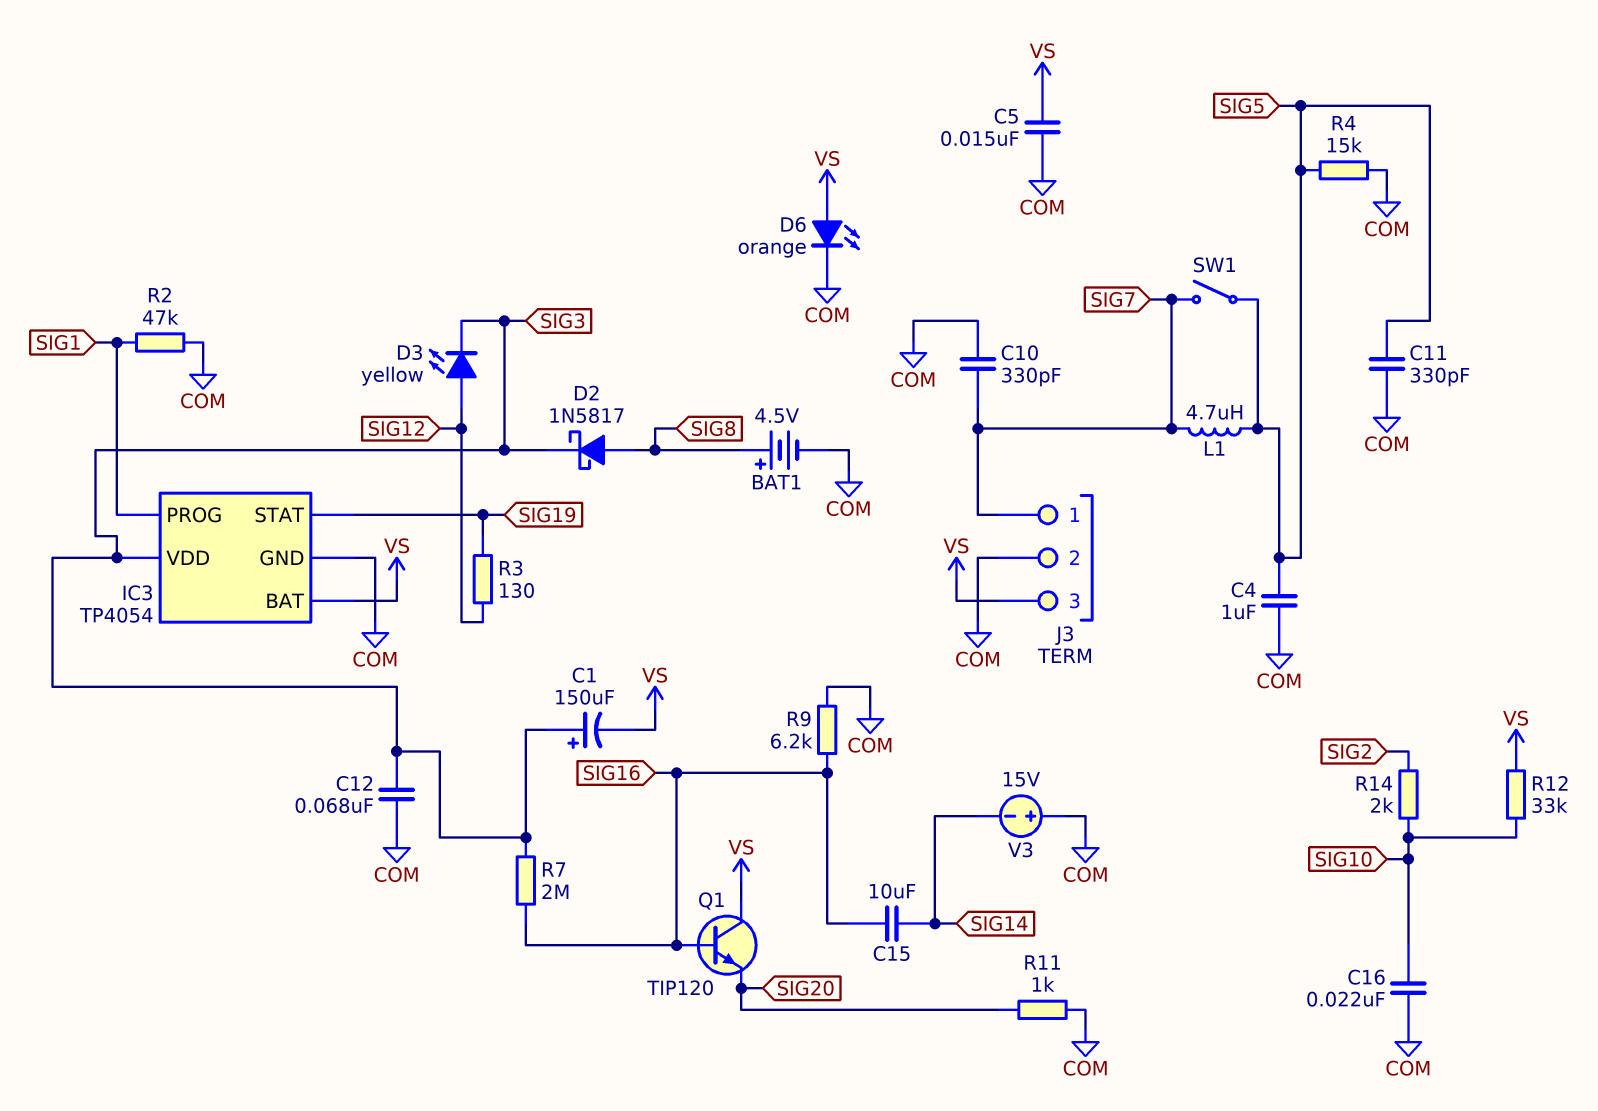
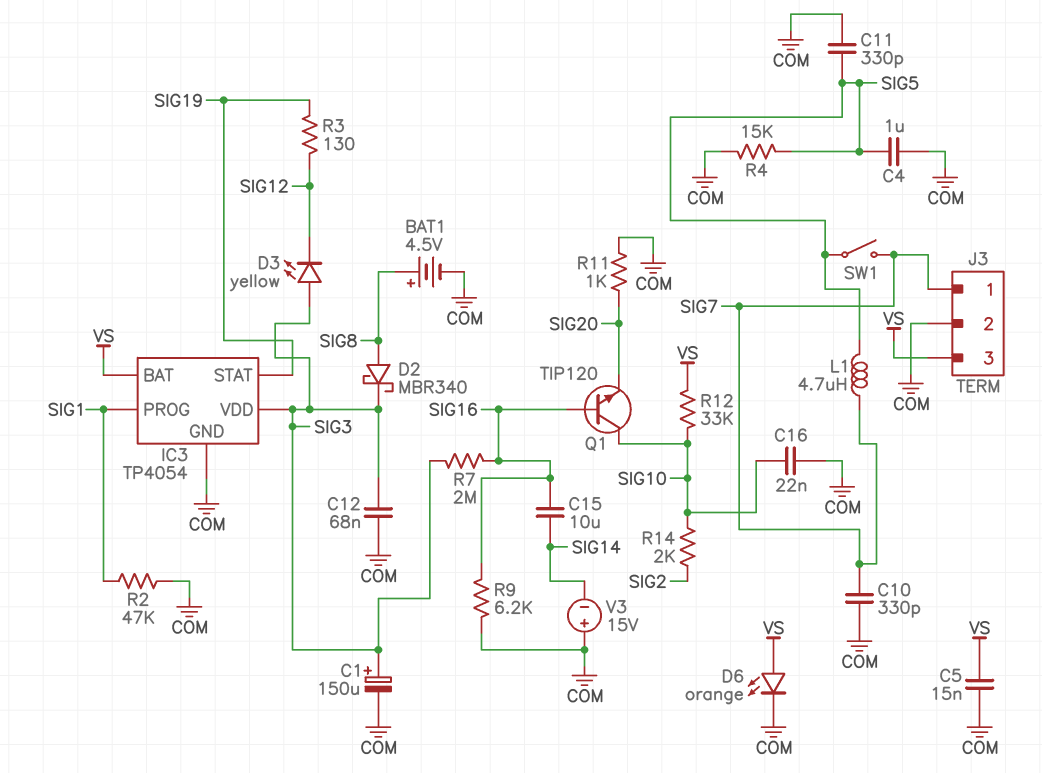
C1: 150uF (plus SIG3, minus VS) -> 150uF (plus SIG3, minus COM)
D2: schottky 1N5817 (A SIG8, K SIG3) -> schottky MBR340 (A SIG8, K SIG3)
D3: LED yellow (A SIG12, K SIG3) -> LED yellow (A SIG3, K SIG12)
Q1: NPN TIP120 (B SIG16, C VS, E SIG20) -> NPN TIP120 (B SIG16, C SIG10, E SIG20)

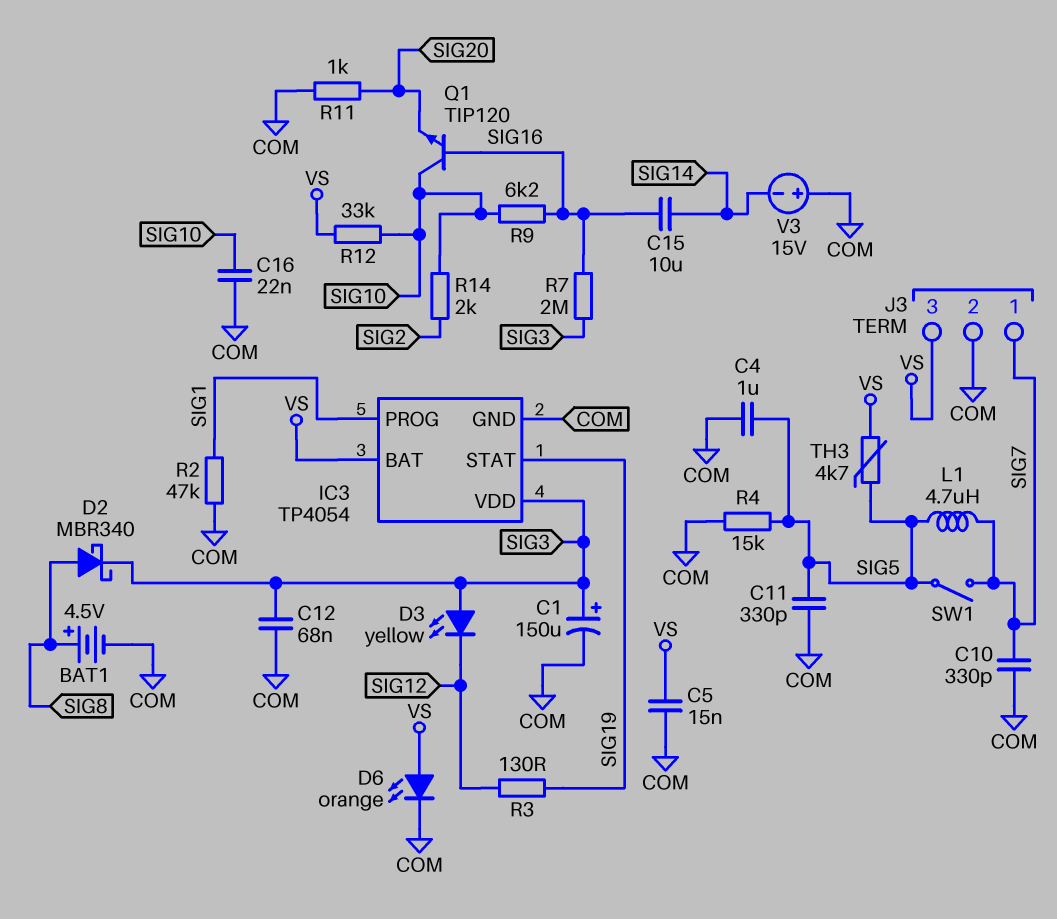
R9: 6.2k (COM, SIG16) -> 6.2k (SIG10, SIG16)
TH3: none -> 4.7k (SIG5, VS)

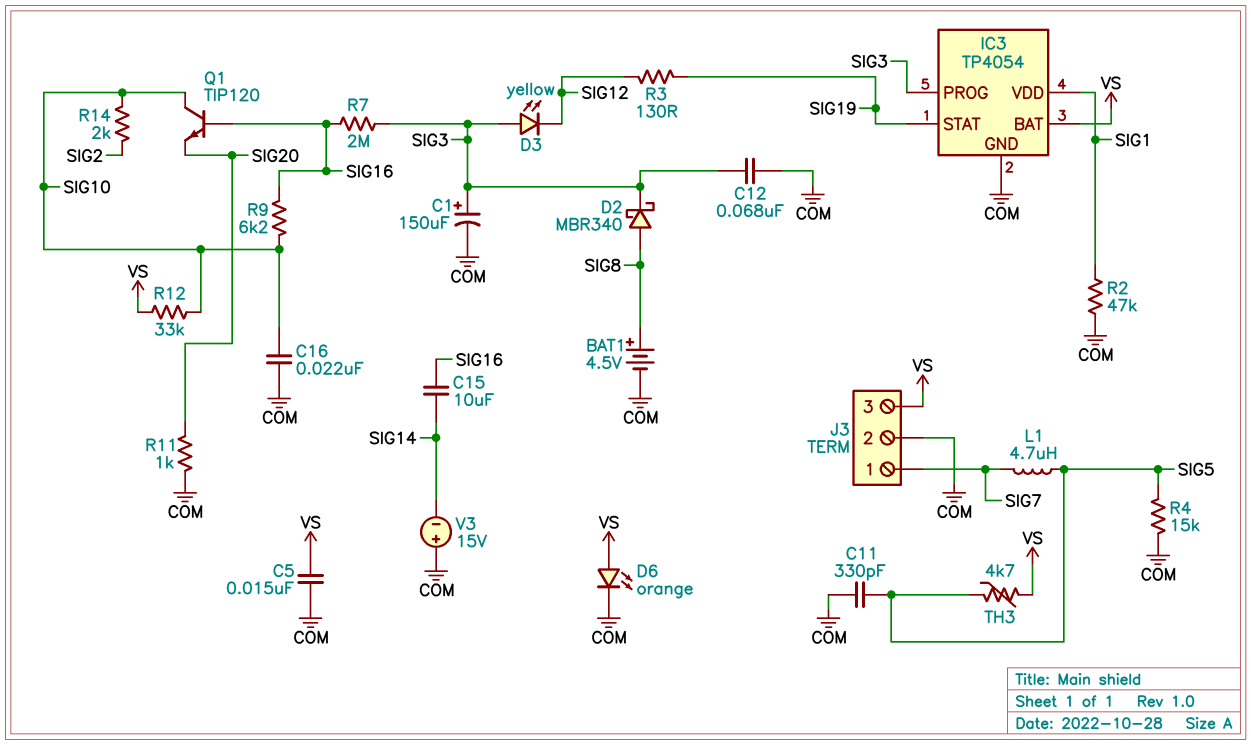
C4: 1uF (COM, SIG5) -> none
C10: 330pF (COM, SIG7) -> none
IC3 pin PROG: SIG1 -> SIG3
IC3 pin VDD: SIG3 -> SIG1
SW1: switch (SIG5, SIG7) -> none

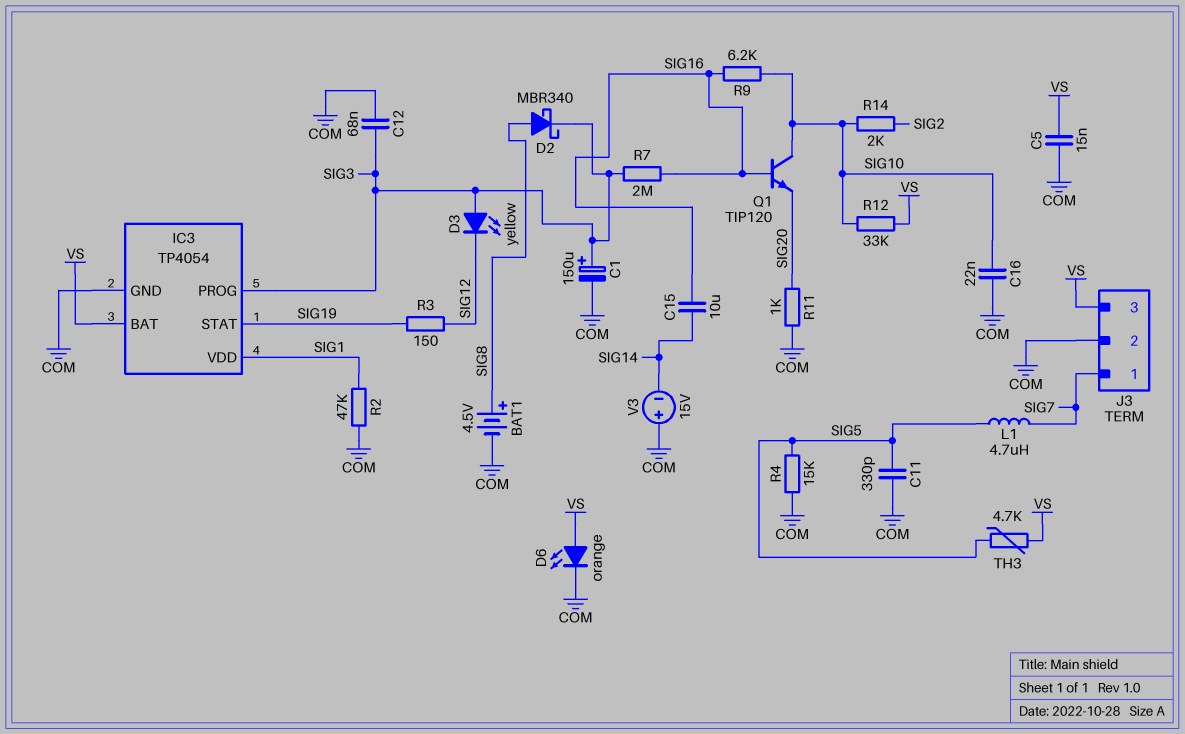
R3: 130 (SIG12, SIG19) -> 150 (SIG12, SIG19)

